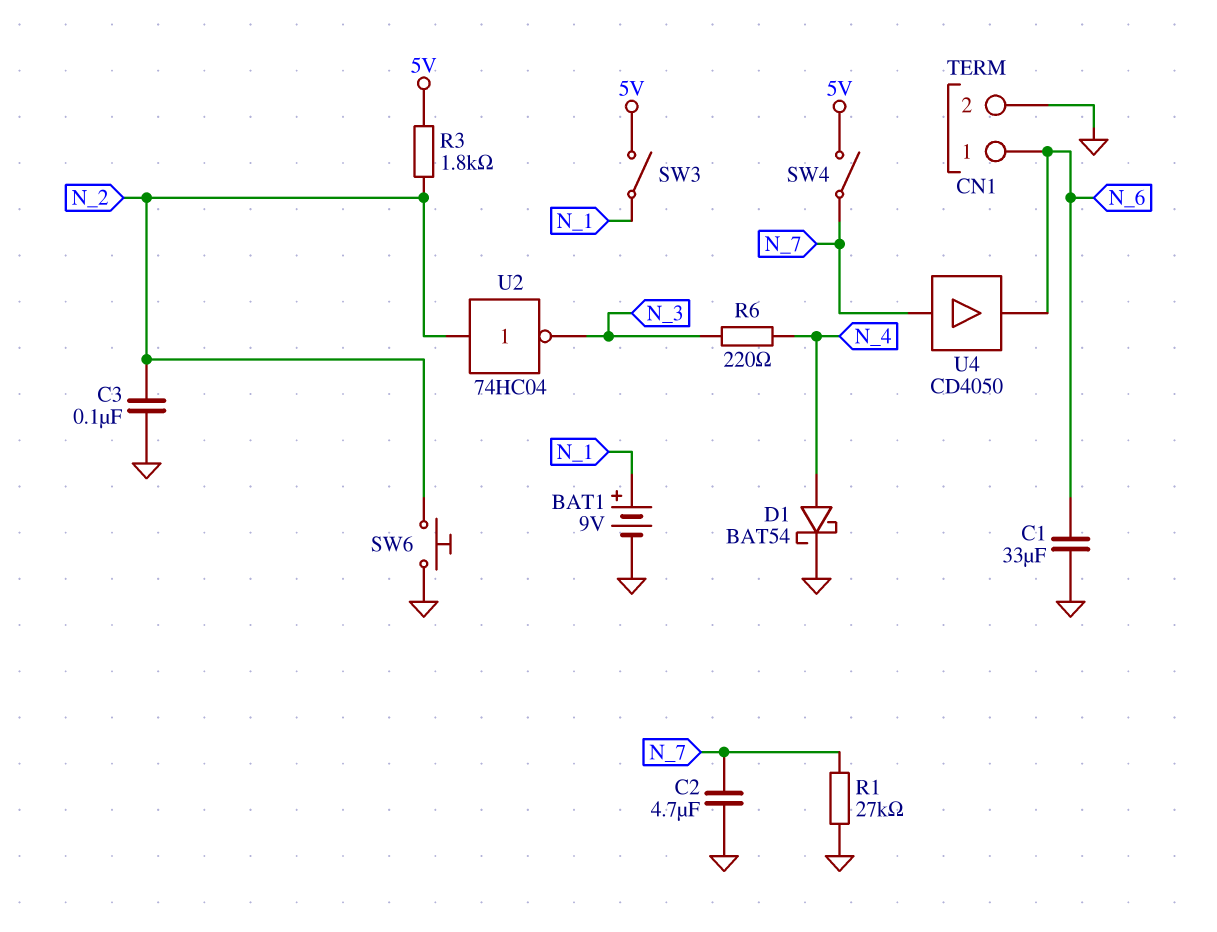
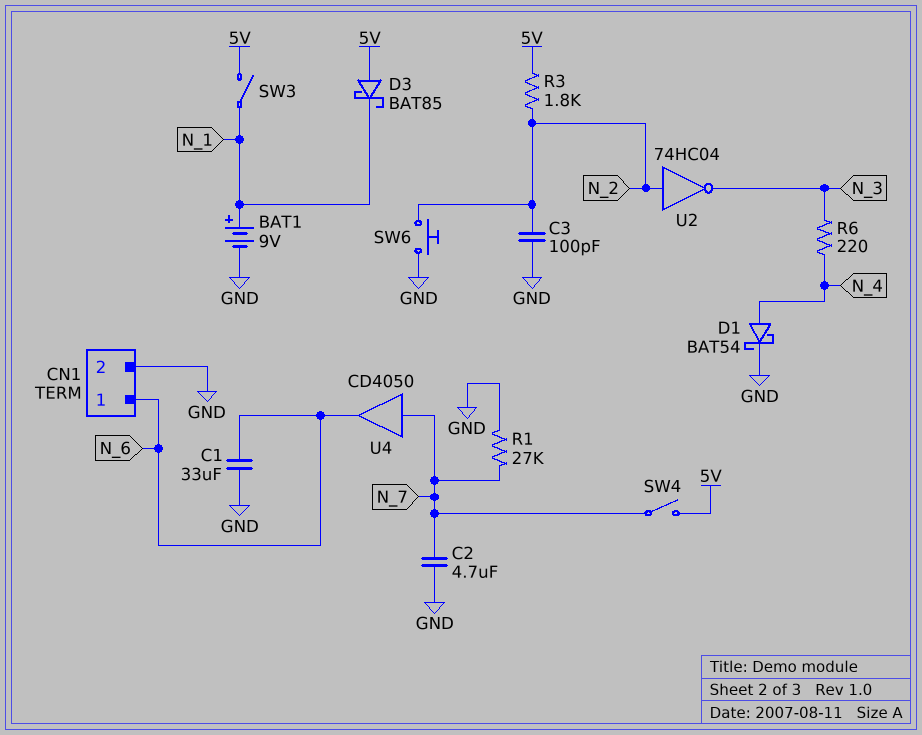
C3: 100nF (GND, N_2) -> 100pF (GND, N_2)
D3: none -> schottky BAT85 (A 5V, K N_1)

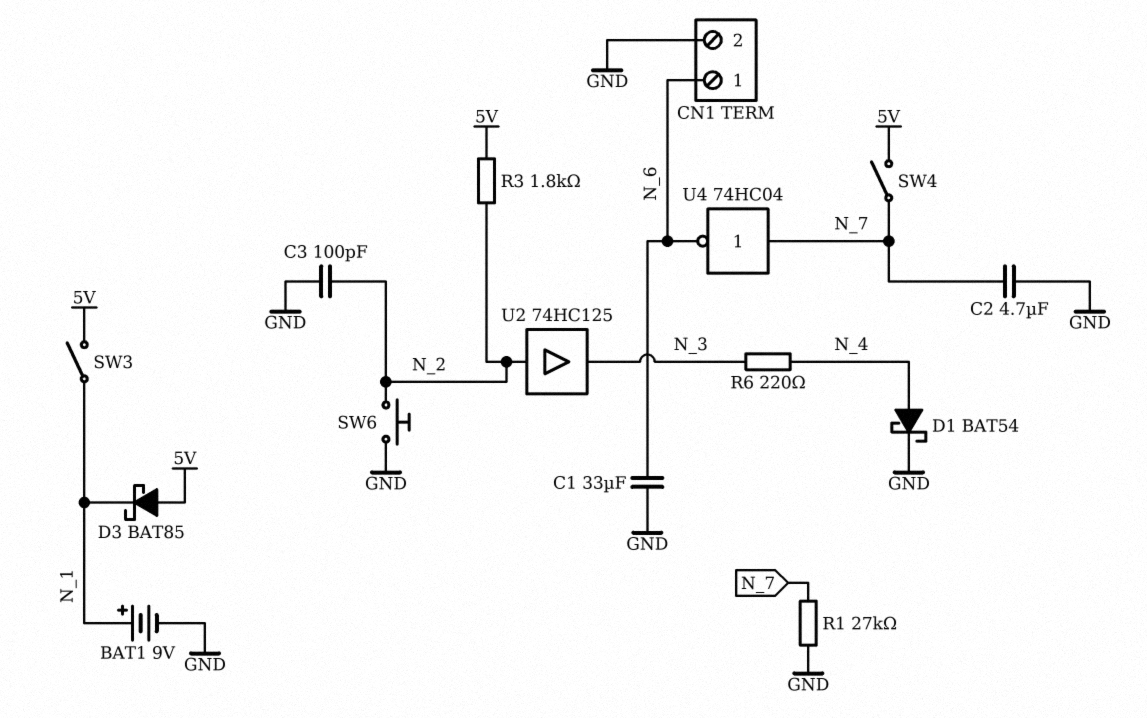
U2: NOT 74HC04 (in N_2, out N_3) -> buffer 74HC125 (in N_2, out N_3)
U4: buffer CD4050 (in N_7, out N_6) -> NOT 74HC04 (in N_7, out N_6)

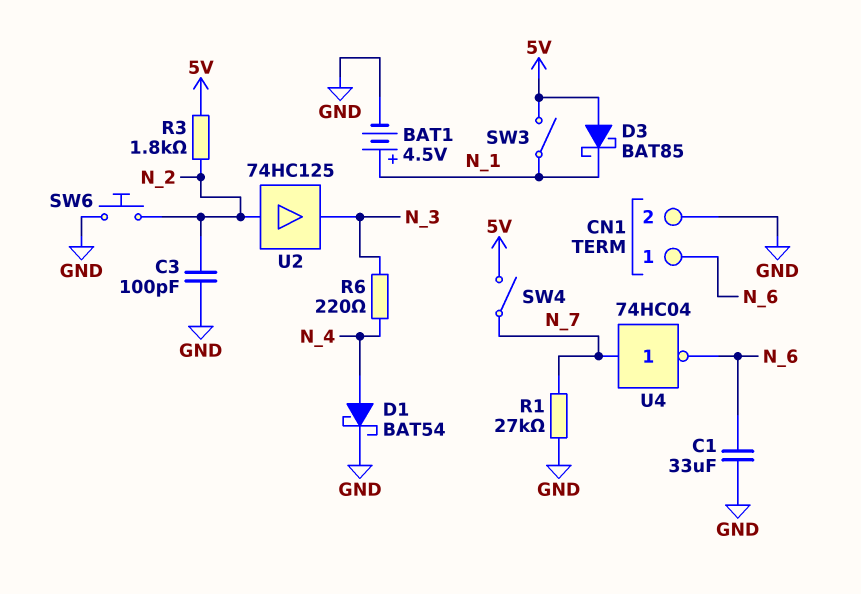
BAT1: 9V (plus N_1, minus GND) -> 4.5V (plus N_1, minus GND)
C2: 4.7uF (GND, N_7) -> none

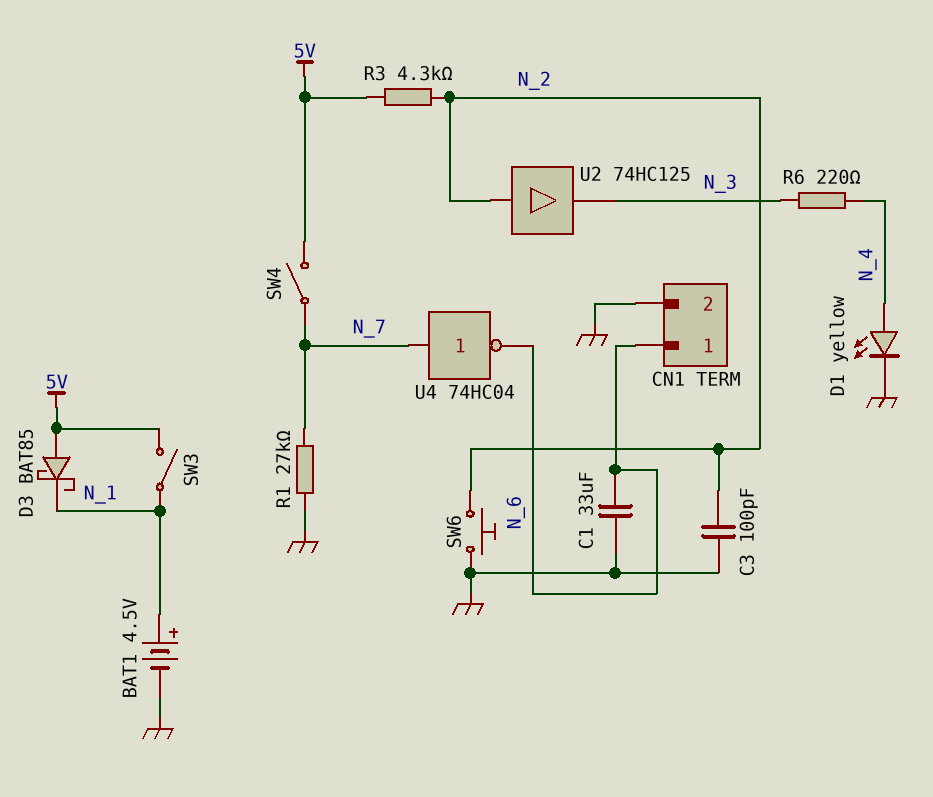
D1: schottky BAT54 (A N_4, K GND) -> LED yellow (A N_4, K GND)
R3: 1.8k (5V, N_2) -> 4.3k (5V, N_2)

